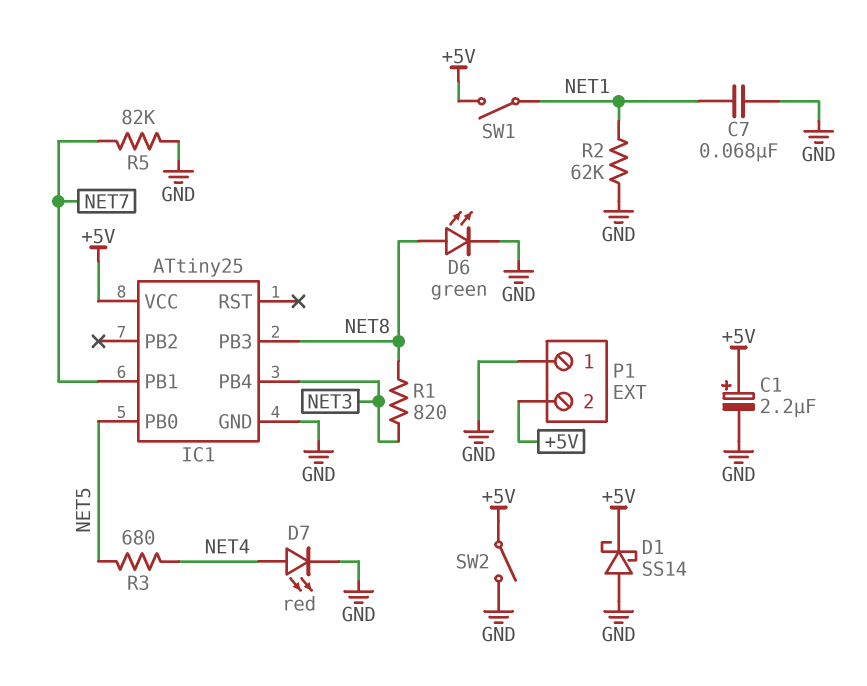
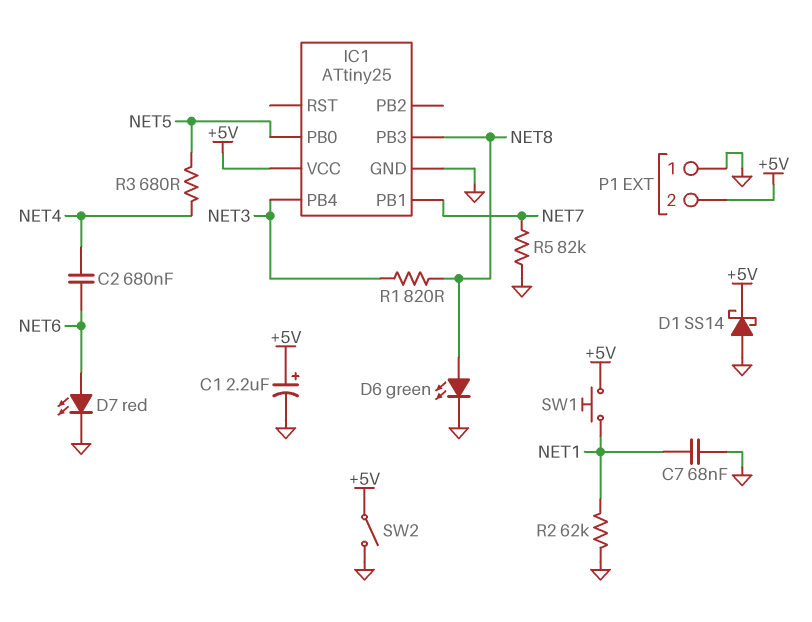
C2: none -> 680nF (NET4, NET6)
D7: LED red (A NET4, K GND) -> LED red (A NET6, K GND)
SW1: switch (+5V, NET1) -> button (+5V, NET1)

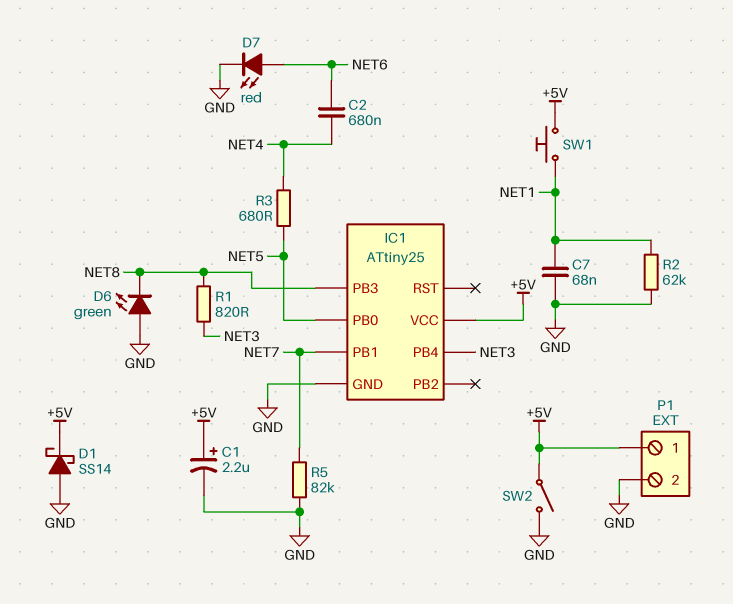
D6: LED green (A NET8, K GND) -> LED green (A GND, K NET8)
P1 pin 1: GND -> +5V
P1 pin 2: +5V -> GND

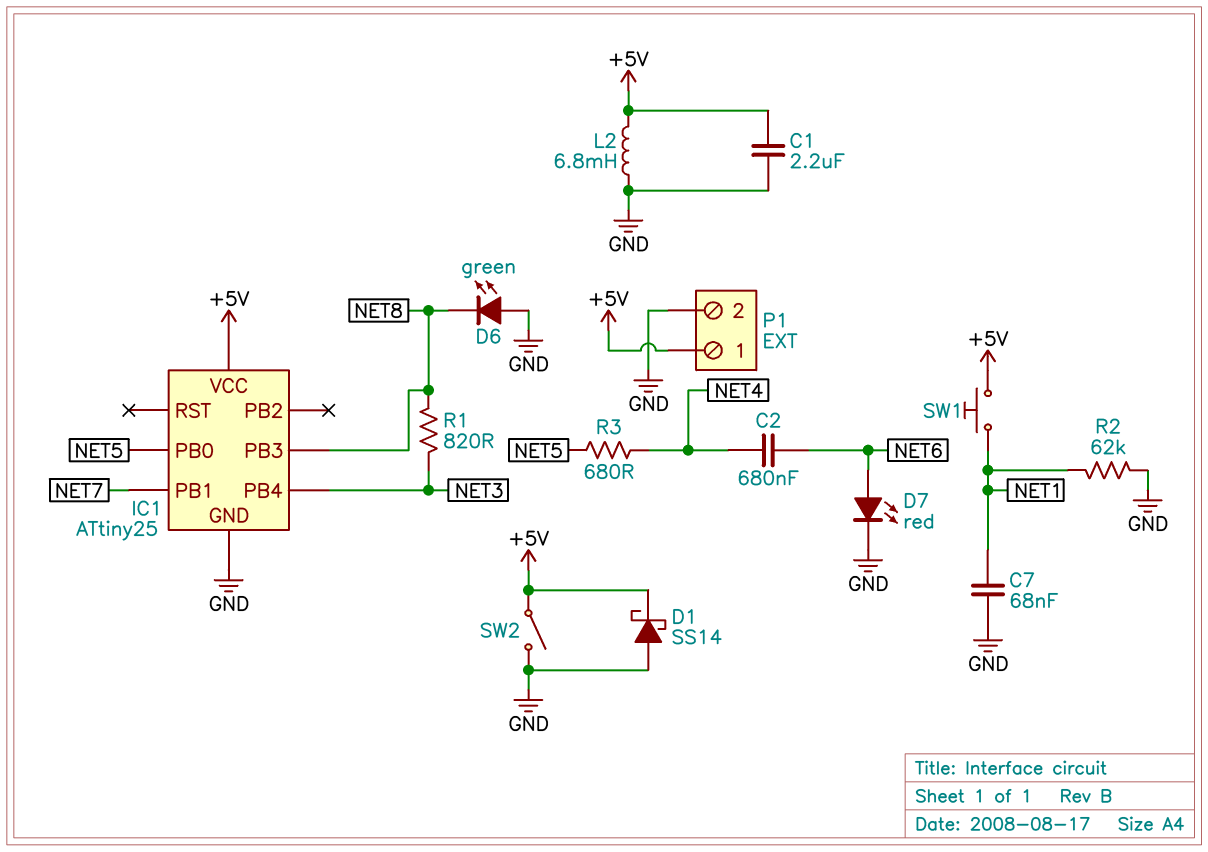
C1: 2.2uF (plus +5V, minus GND) -> 2.2uF (+5V, GND)
L2: none -> 6.8mH (+5V, GND)
R5: 82k (GND, NET7) -> none

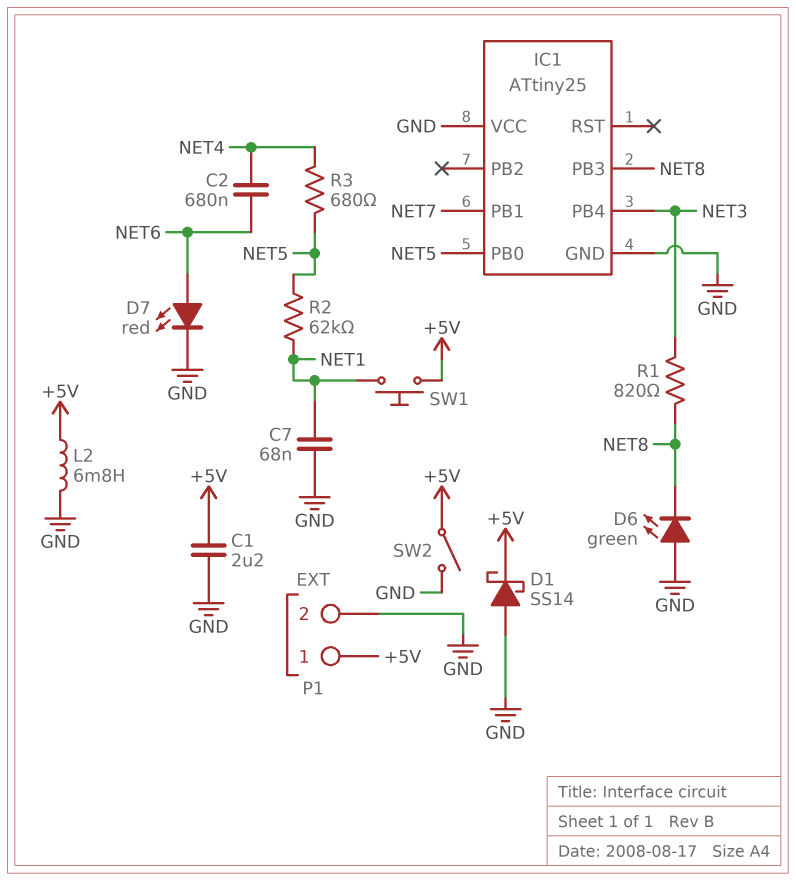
IC1 pin VCC: +5V -> GND
R2: 62k (GND, NET1) -> 62k (NET1, NET5)

